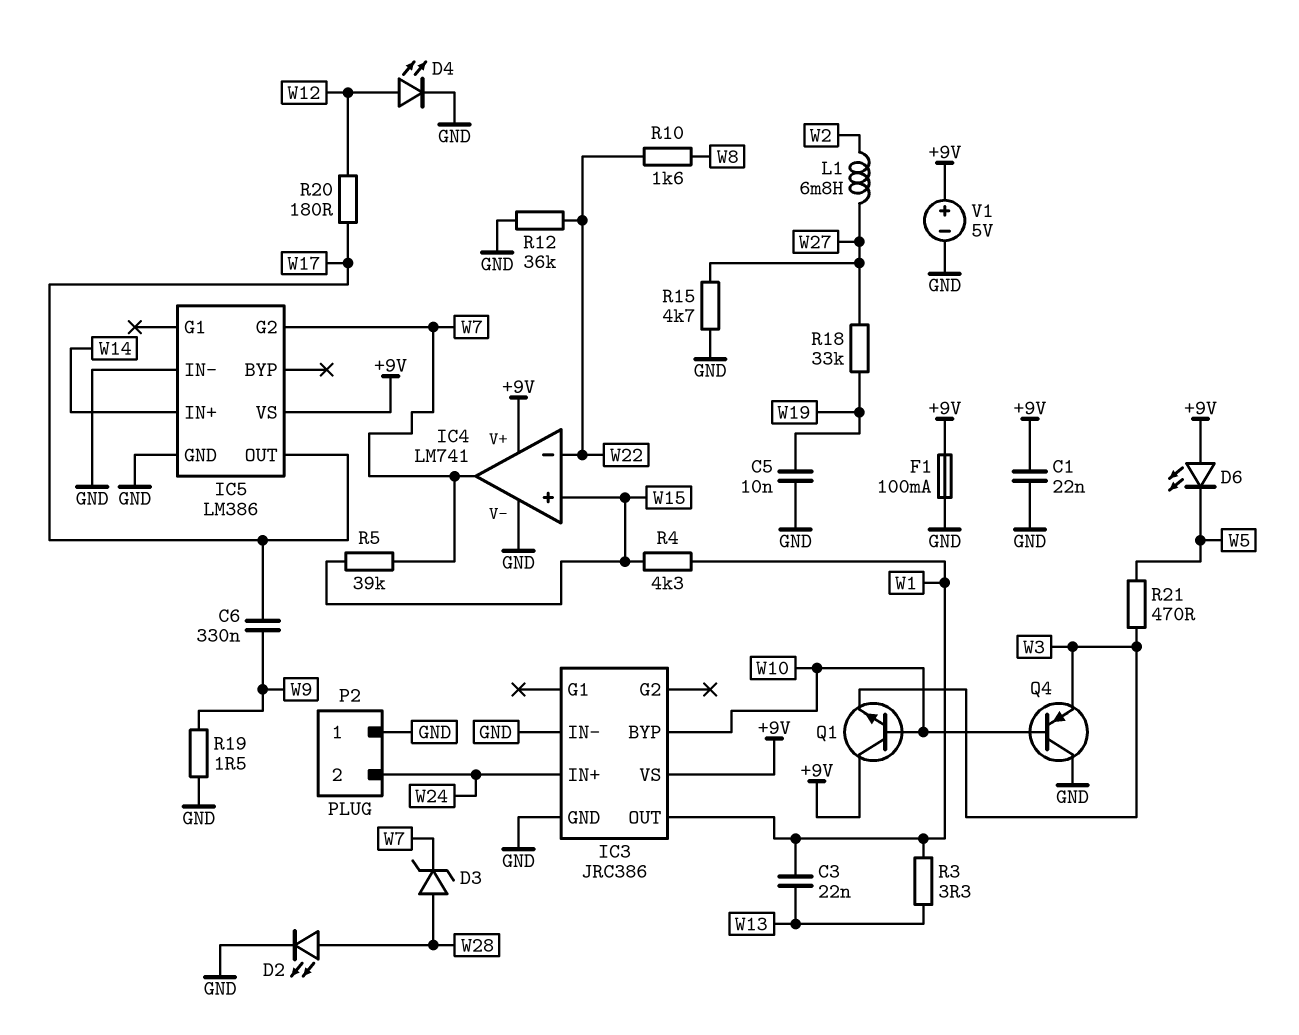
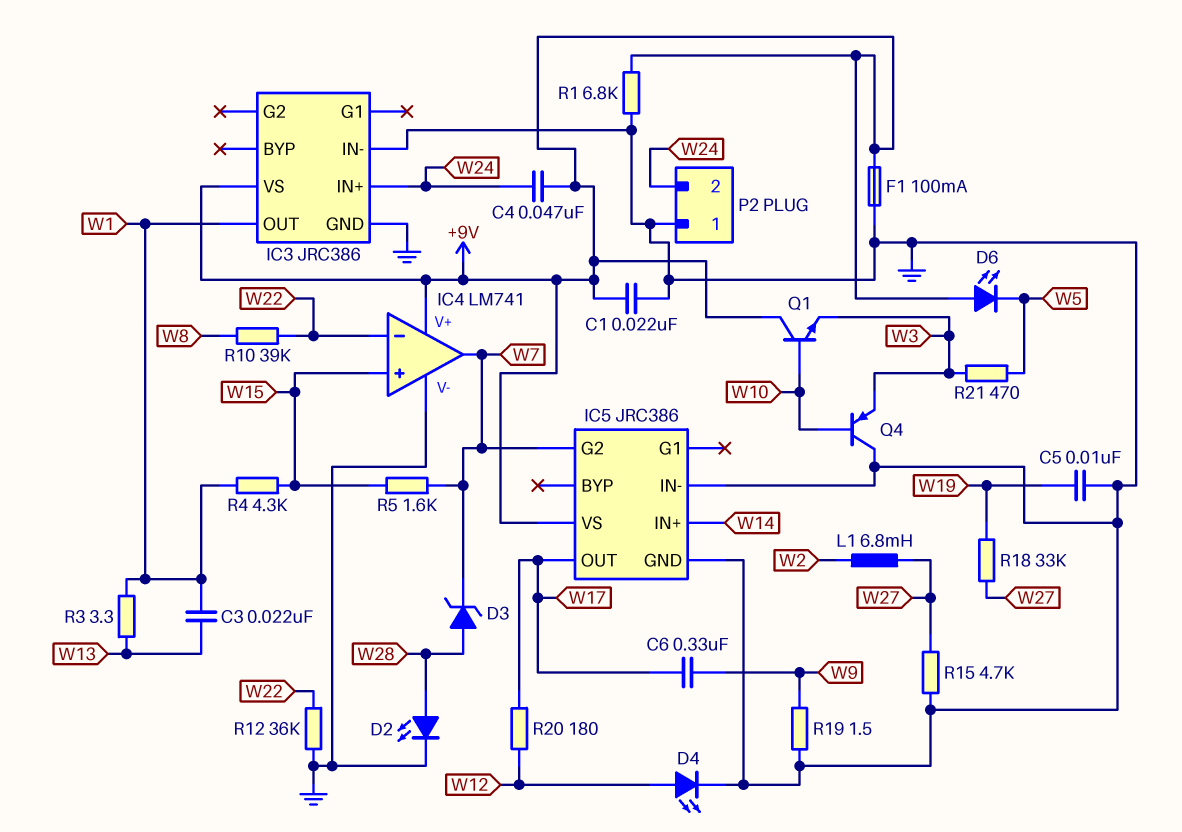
C4: none -> 47nF (+9V, W24)
IC3 pin BYP: W10 -> none
IC5: LM386 -> JRC386
R1: none -> 6.8k (+9V, GND)
R5: 39k (W7, W15) -> 1.6k (W7, W15)
R10: 1.6k (W8, W22) -> 39k (W8, W22)
V1: 5V (plus +9V, minus GND) -> none

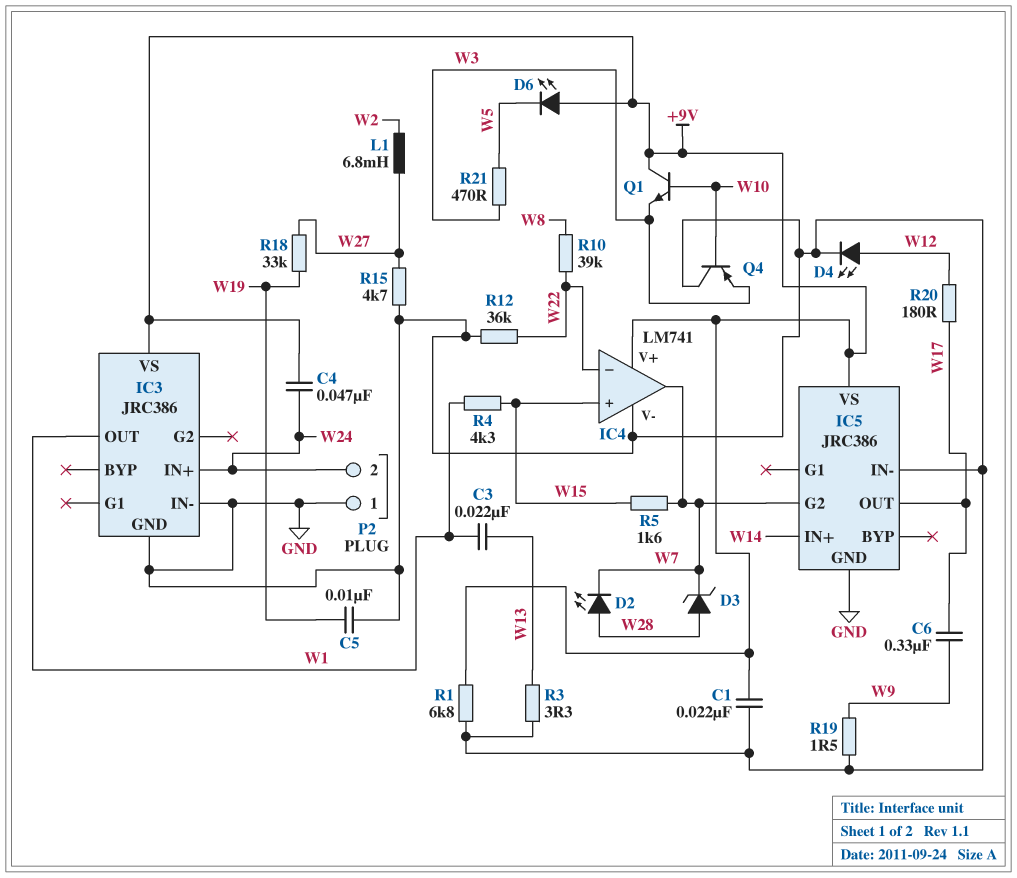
D2: LED (A W28, K GND) -> LED (A W28, K W7)
F1: 100mA (+9V, GND) -> none
R3: 3.3 (W1, W13) -> 3.3 (GND, W13)

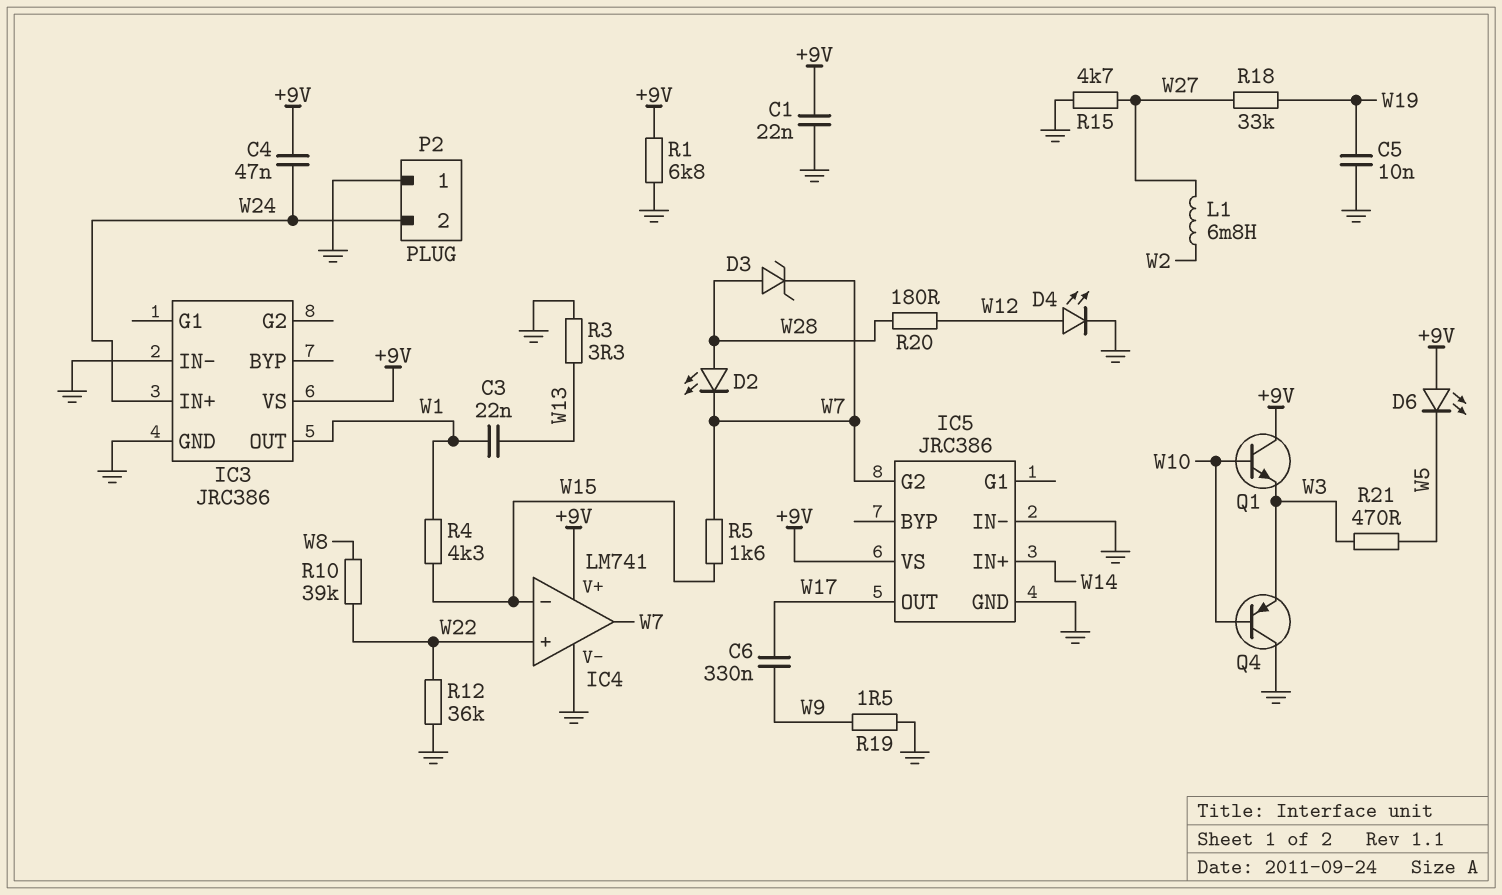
IC4 pin in+: W15 -> W22
IC4 pin in-: W22 -> W15
R20: 180 (W12, W17) -> 180 (W12, W28)

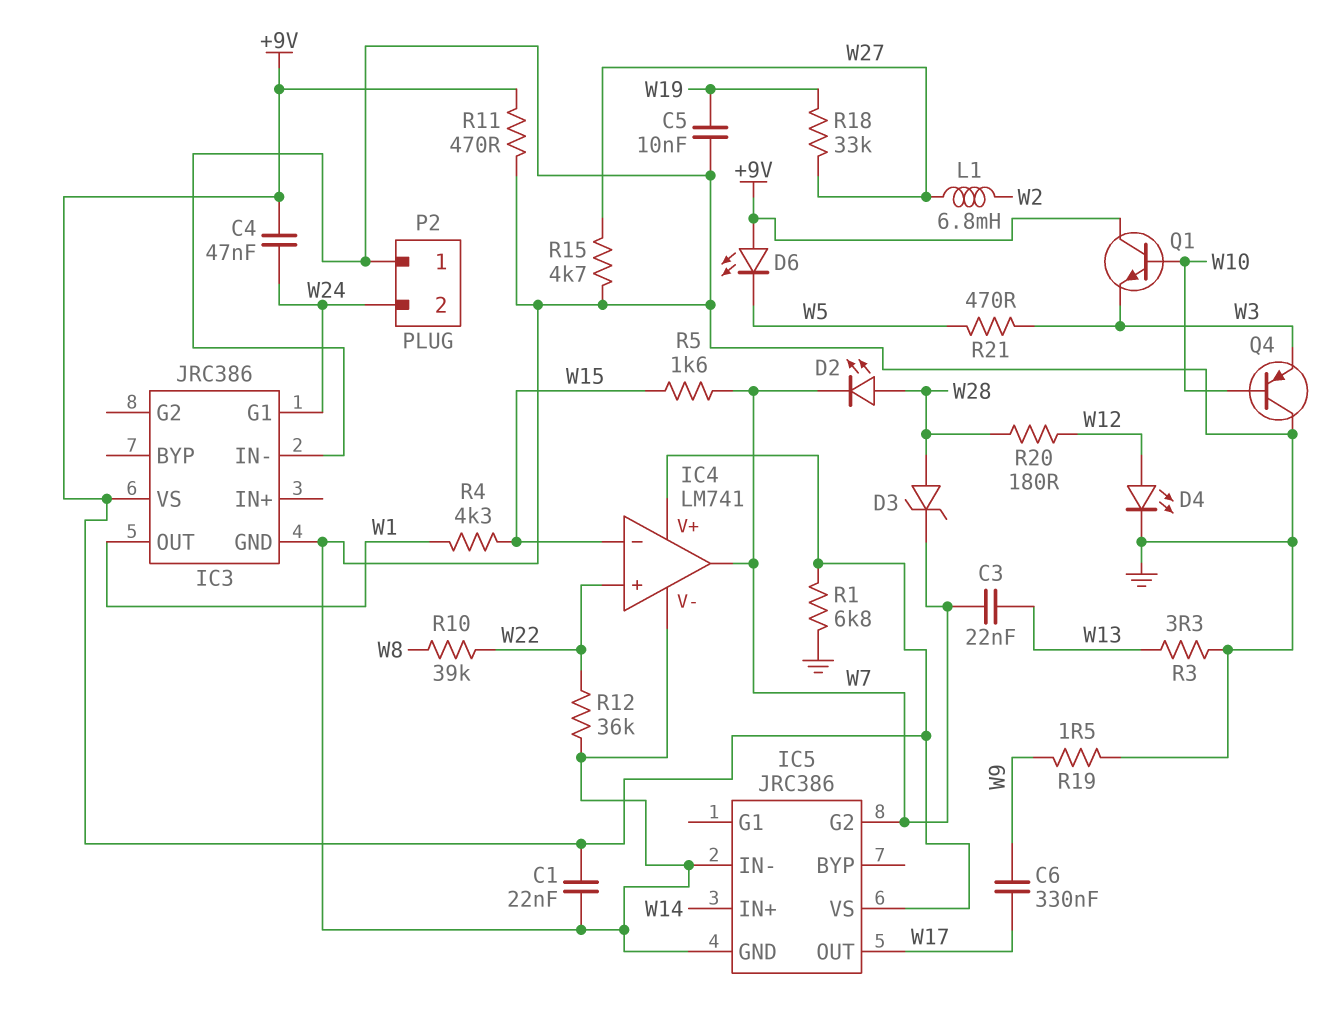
C3: 22nF (W1, W13) -> 22nF (W7, W13)
IC3 pin G1: none -> W24
IC3 pin IN+: W24 -> none
R11: none -> 470 (+9V, GND)

